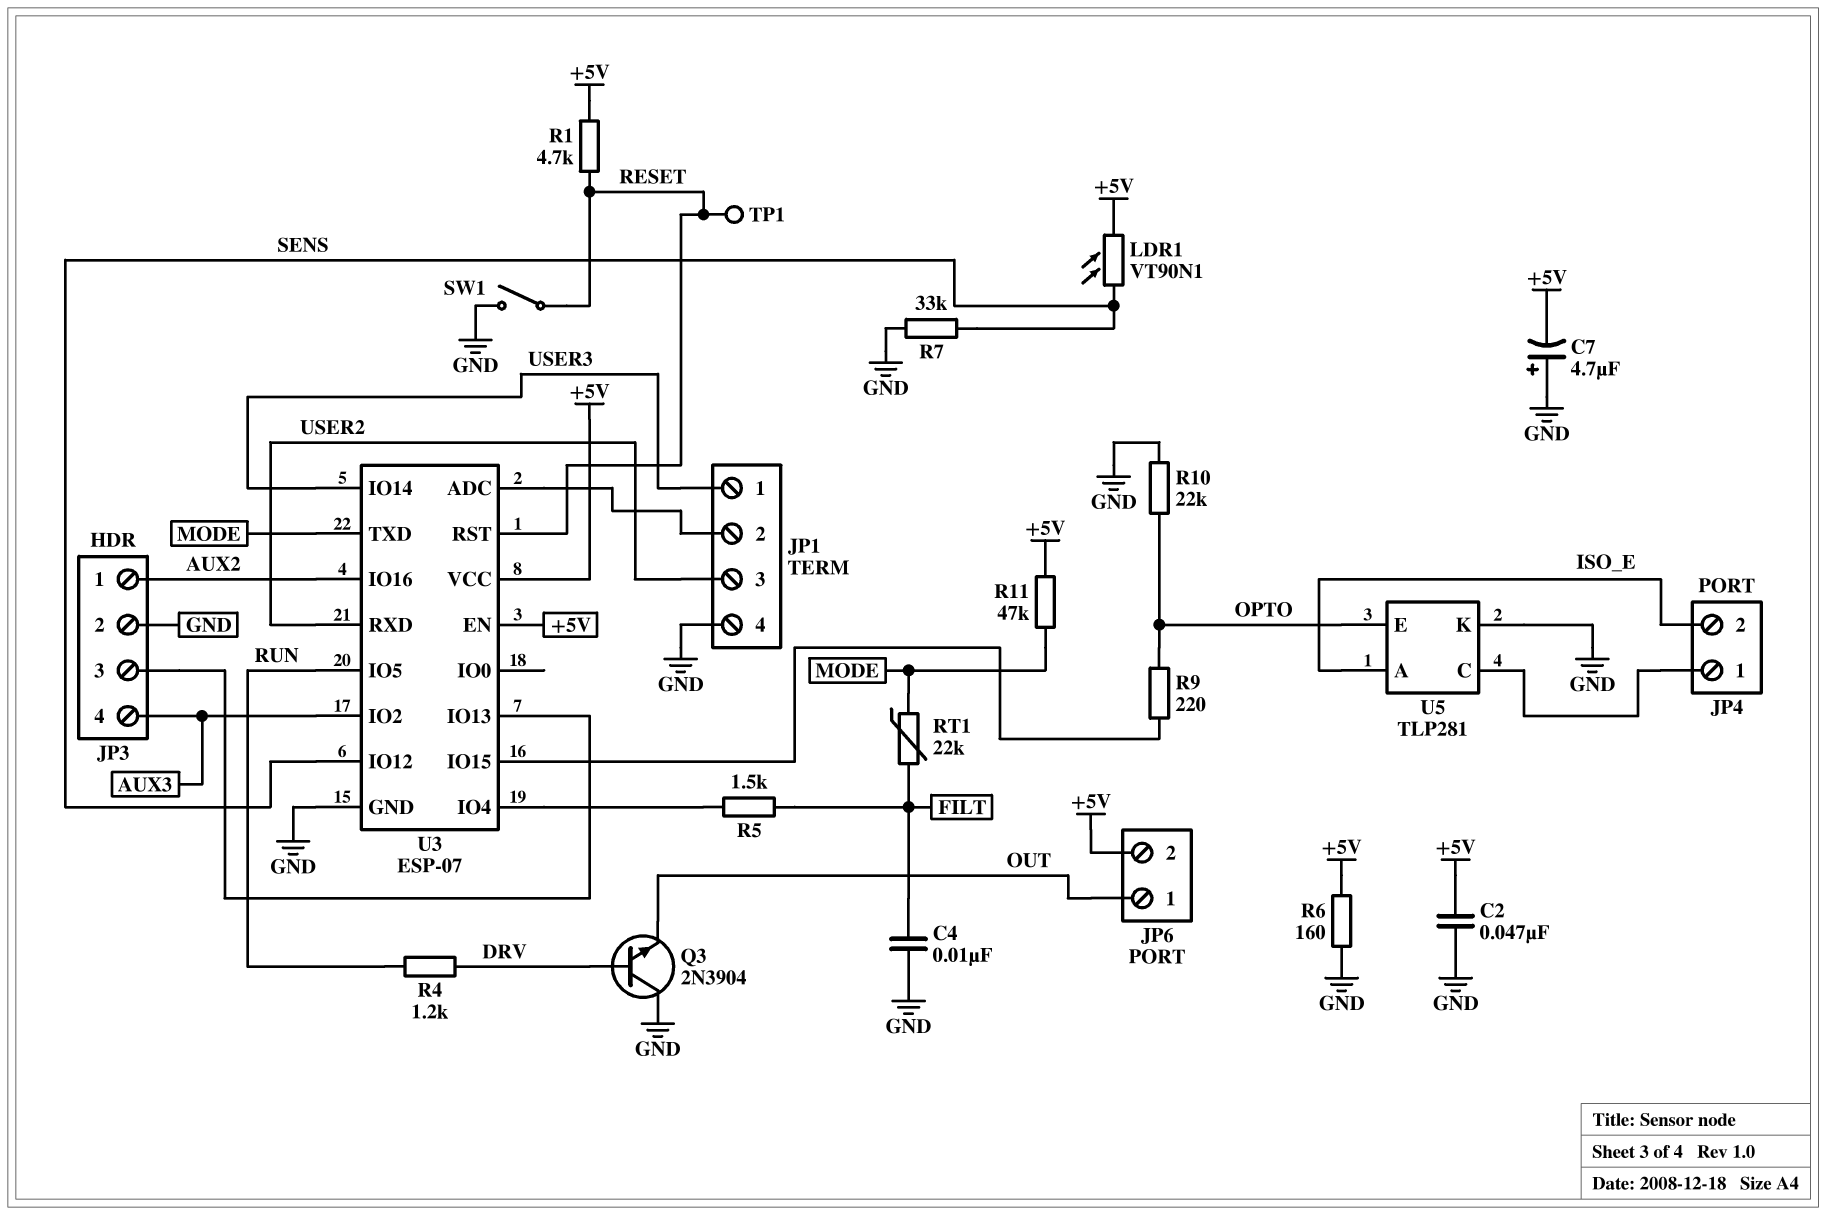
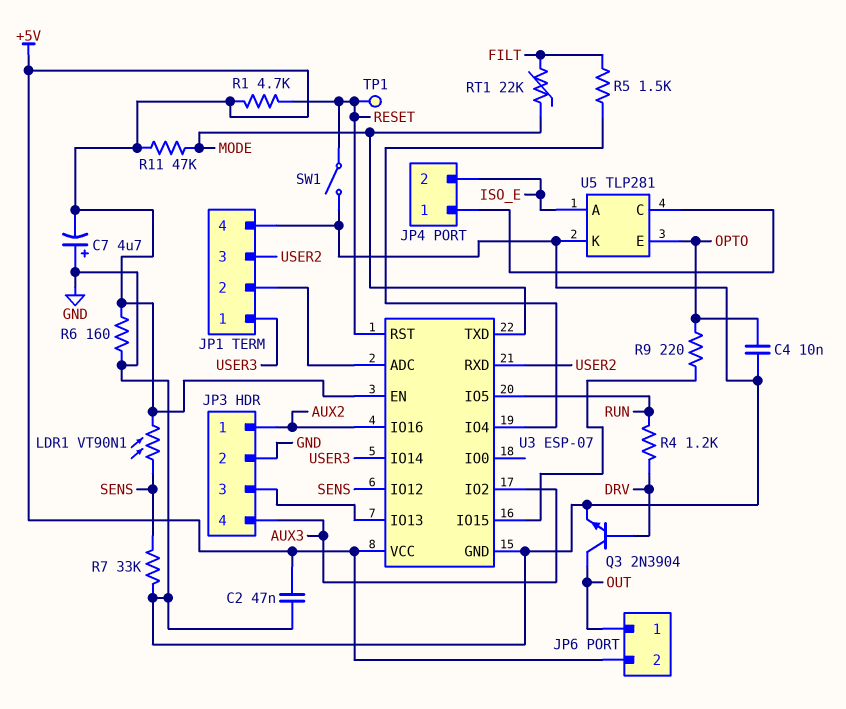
C4: 10nF (FILT, GND) -> 10nF (GND, OPTO)
Q3: NPN 2N3904 (B DRV, C GND, E OUT) -> NPN 2N3904 (B DRV, C OUT, E GND)
R10: 22k (GND, OPTO) -> none

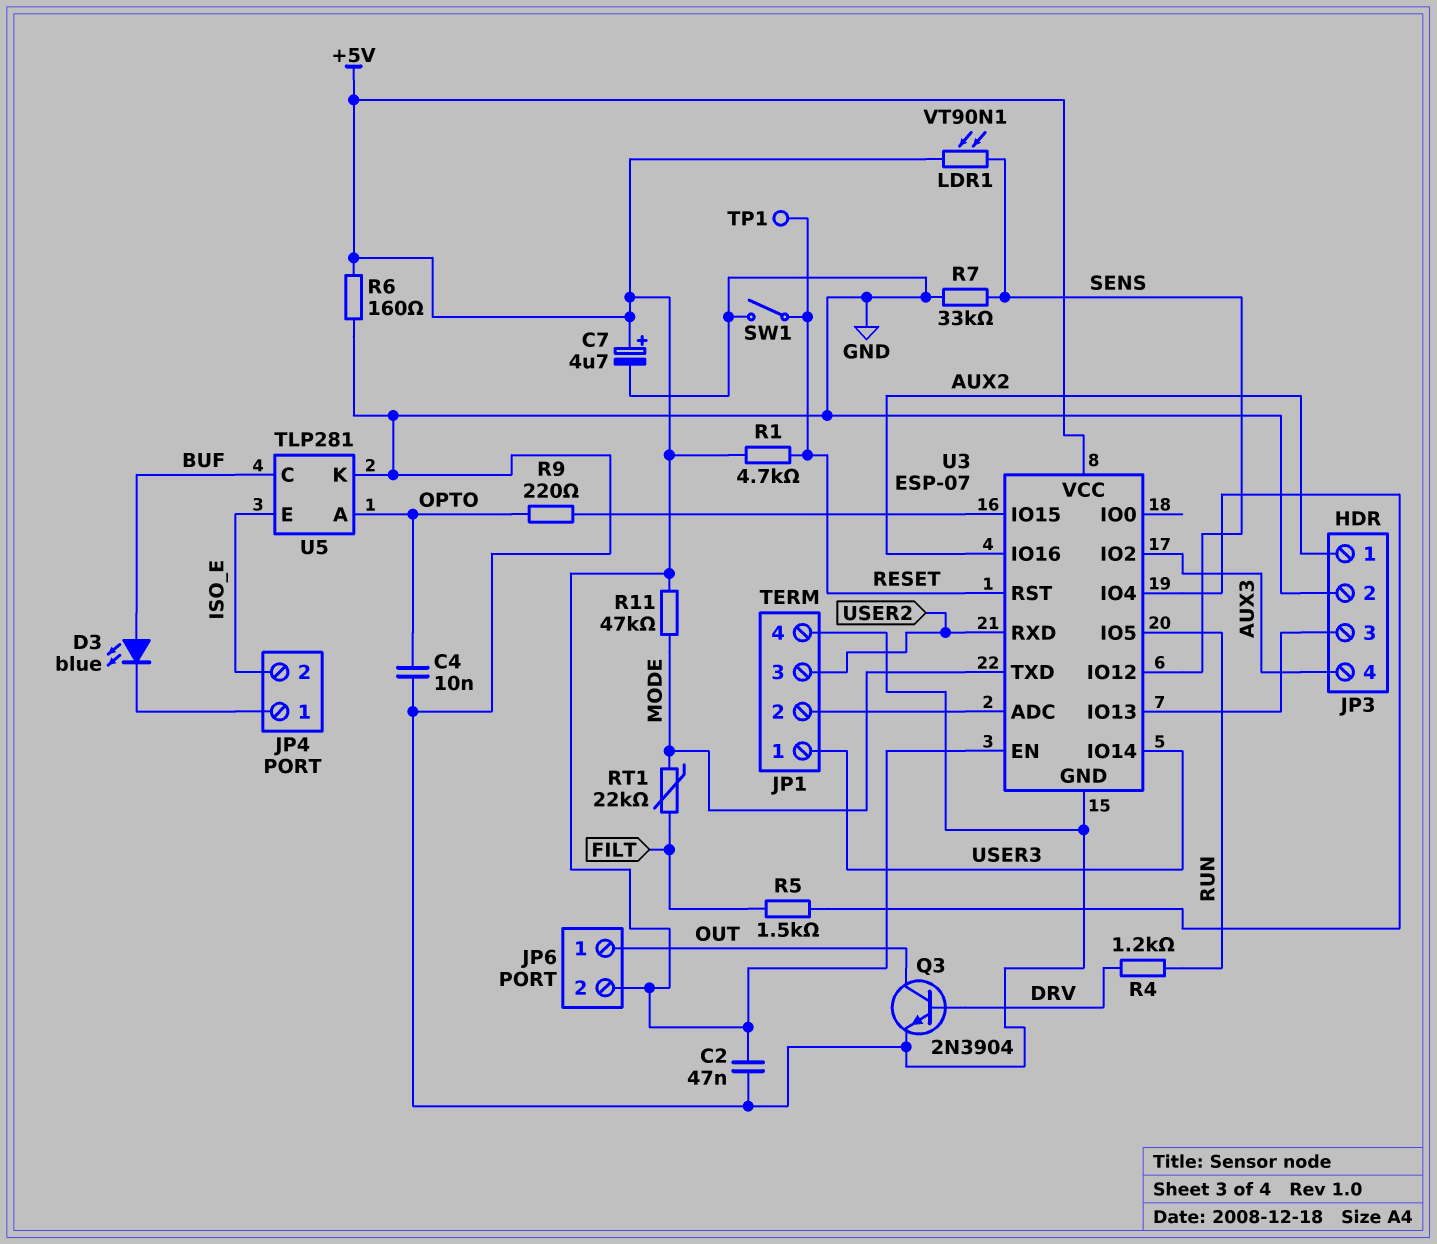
C7: 4.7uF (plus GND, minus +5V) -> 4.7uF (plus +5V, minus GND)
D3: none -> LED blue (A BUF, K JP4/1)
U5 pin A: ISO_E -> OPTO
U5 pin C: JP4/1 -> BUF
U5 pin E: OPTO -> ISO_E

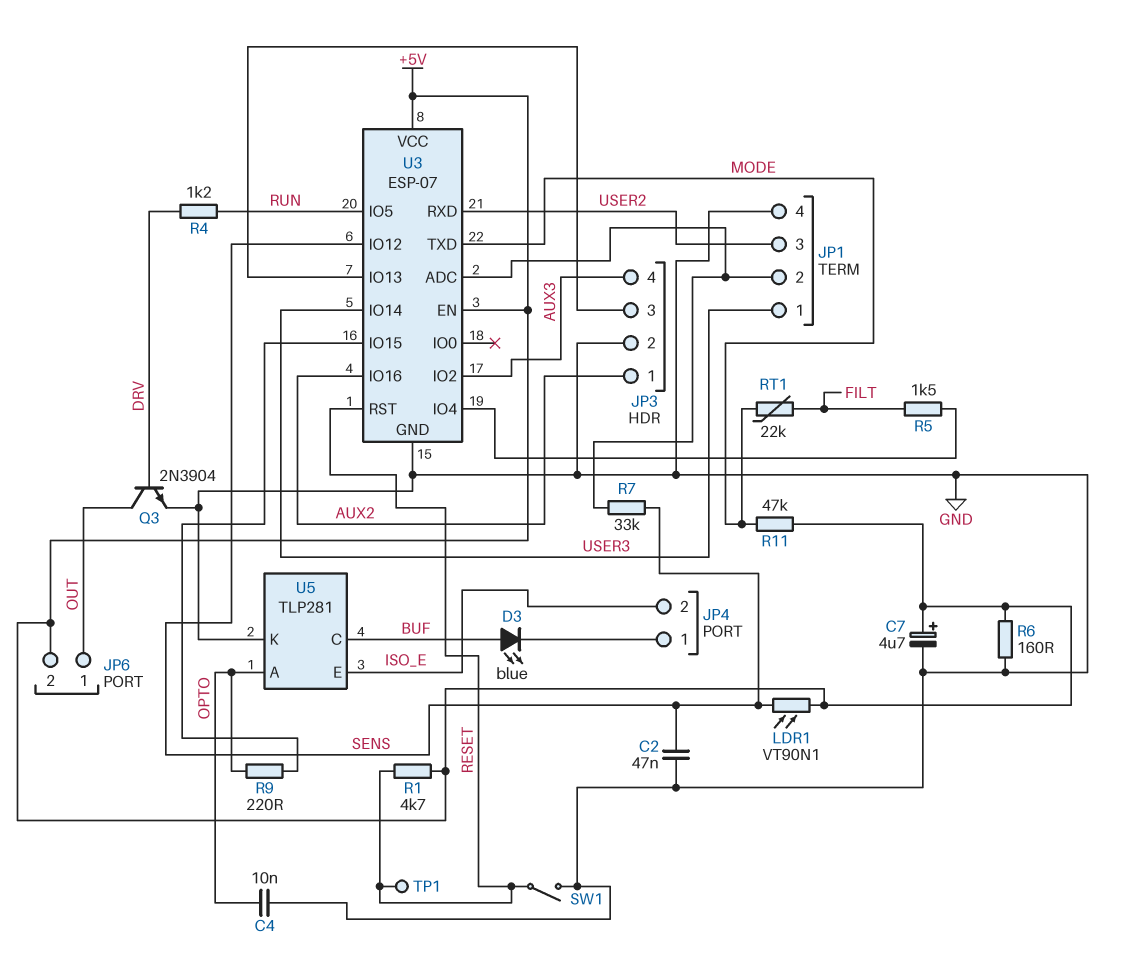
C2: 47nF (+5V, GND) -> 47nF (GND, SENS)
R7: 33k (GND, SENS) -> 33k (JP1/2, SENS)

